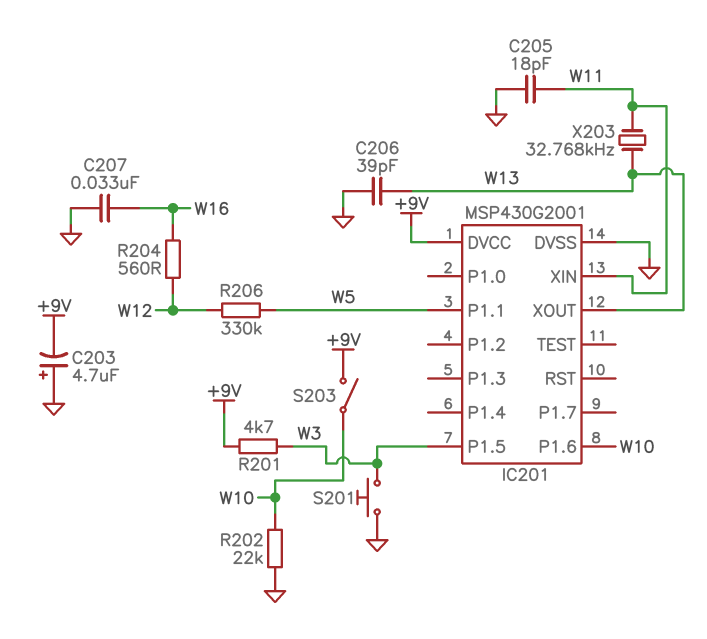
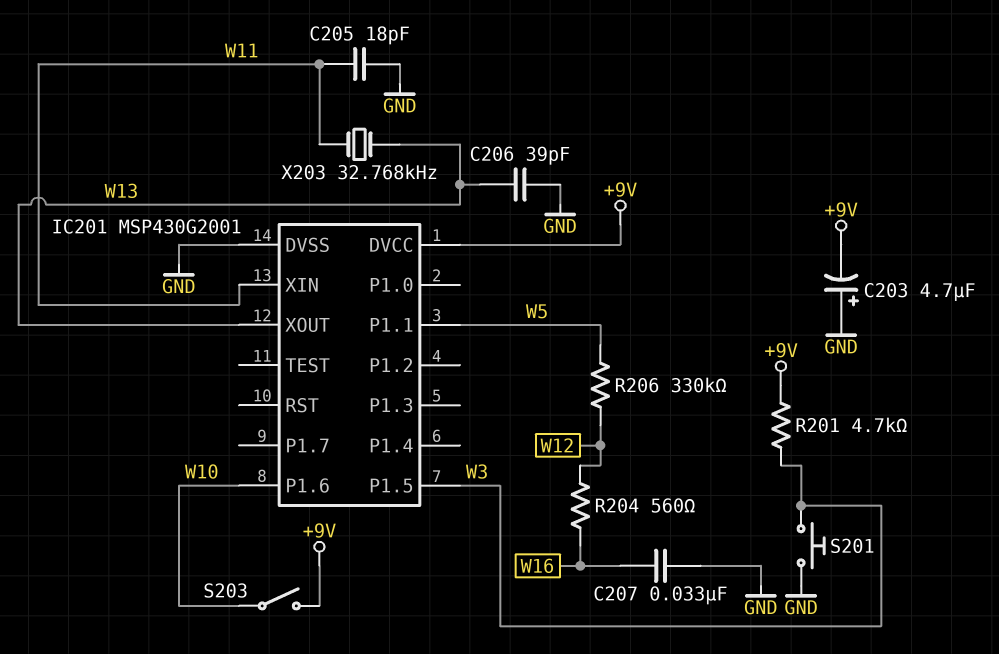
R202: 22k (GND, W10) -> none

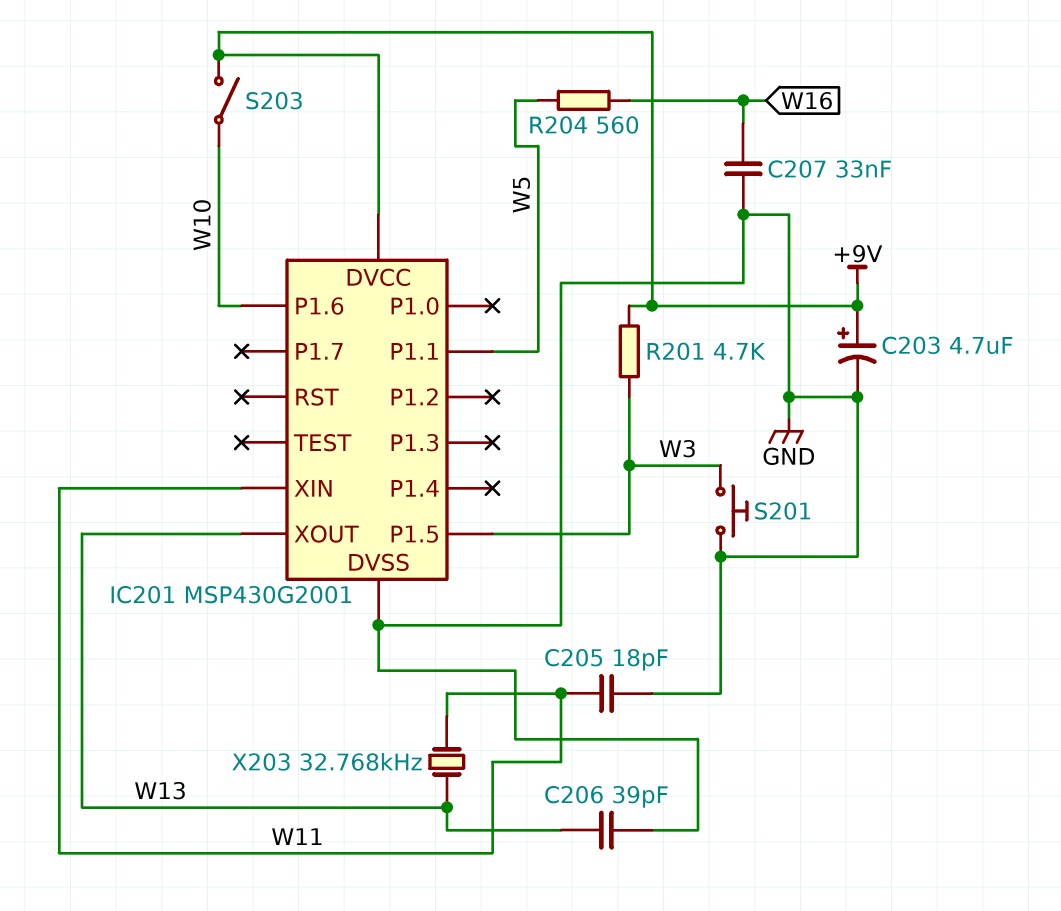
C203: 4.7uF (plus GND, minus +9V) -> 4.7uF (plus +9V, minus GND)
R204: 560 (W12, W16) -> 560 (W5, W16)
R206: 330k (W5, W12) -> none

